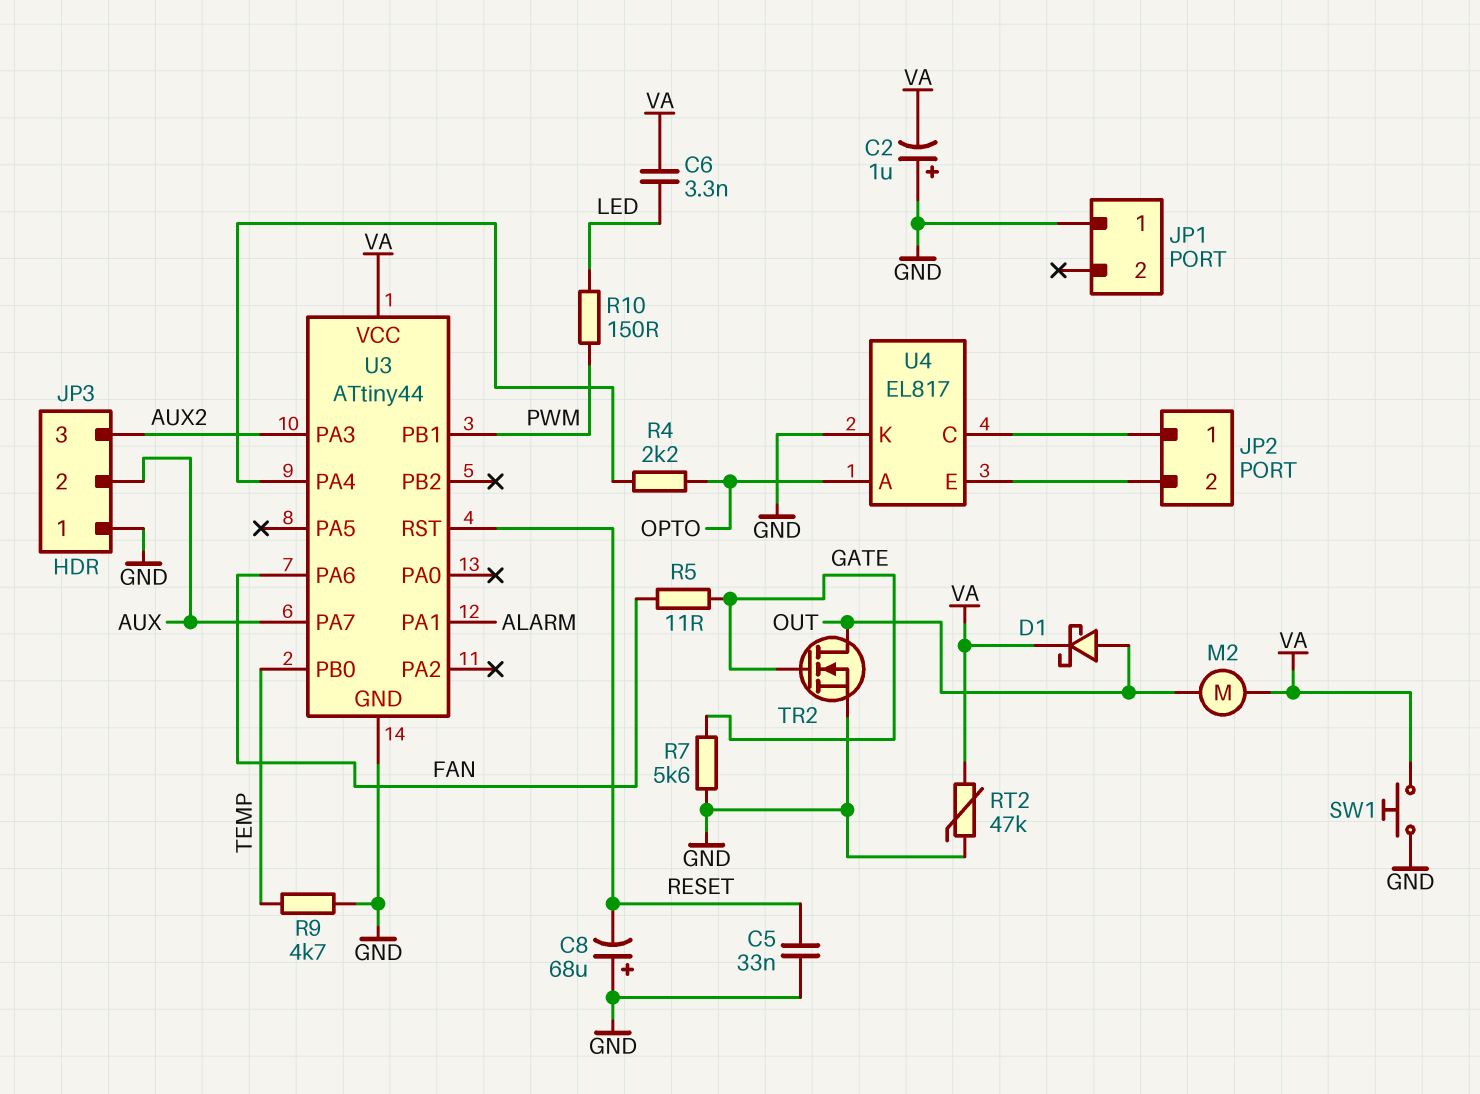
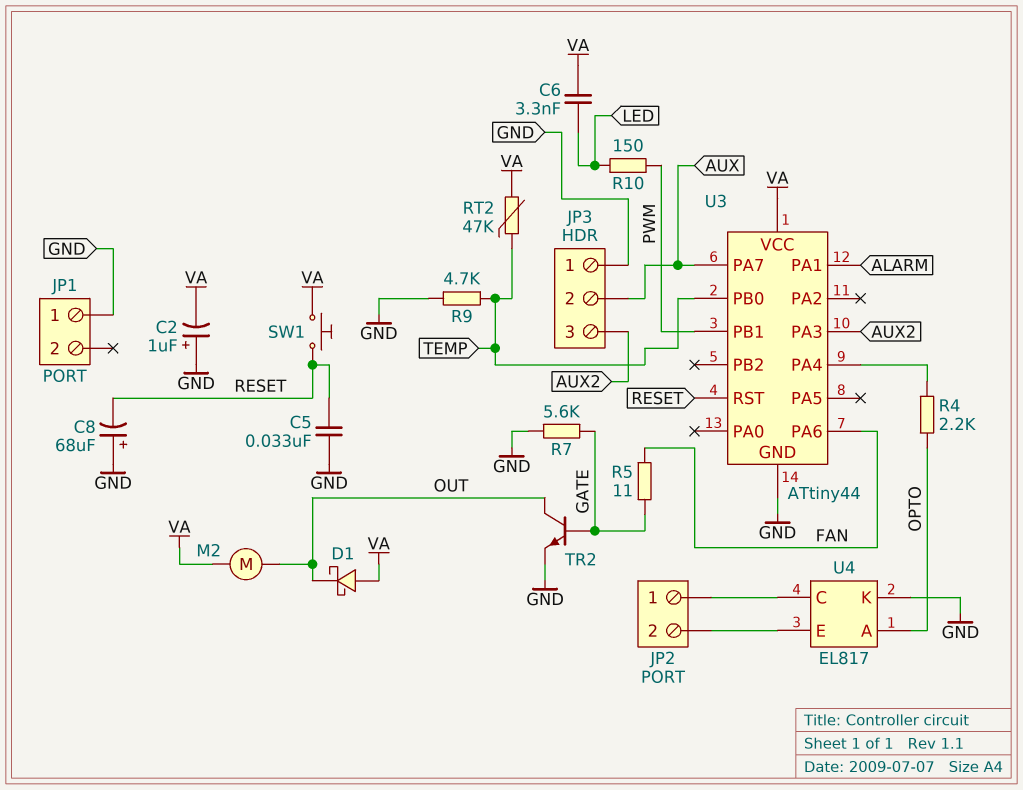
D1: schottky (A OUT, K VA) -> schottky (A VA, K OUT)
RT2: 47k (GND, VA) -> 47k (TEMP, VA)
SW1: button (GND, VA) -> button (RESET, VA)
TR2: NMOS (G GATE, D OUT, S GND) -> NPN (B GATE, C OUT, E GND)

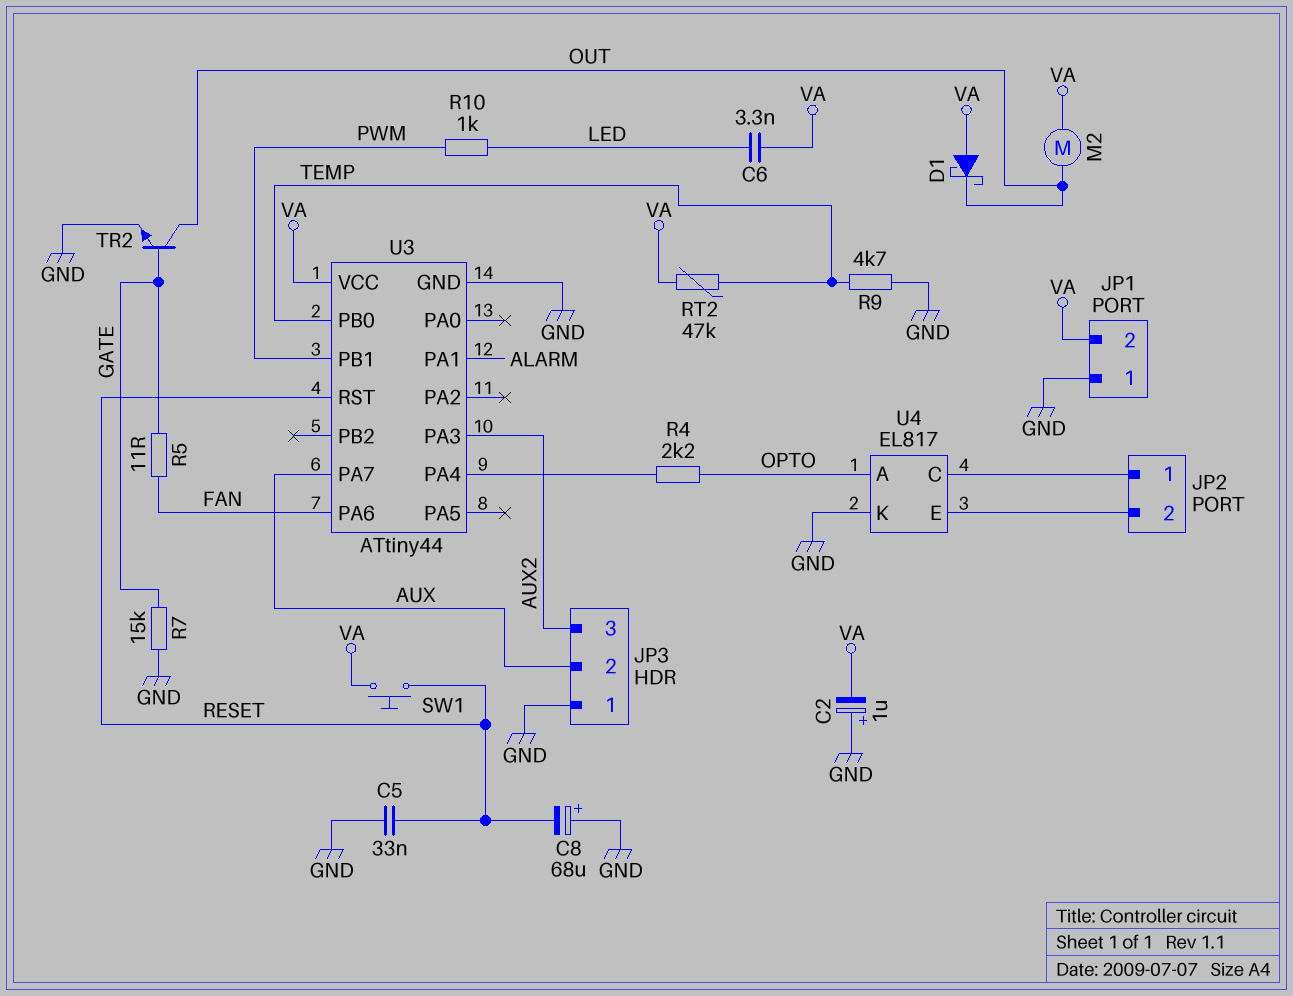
JP1 pin 2: none -> VA
R7: 5.6k (GATE, GND) -> 15k (GATE, GND)
R10: 150 (LED, PWM) -> 1k (LED, PWM)

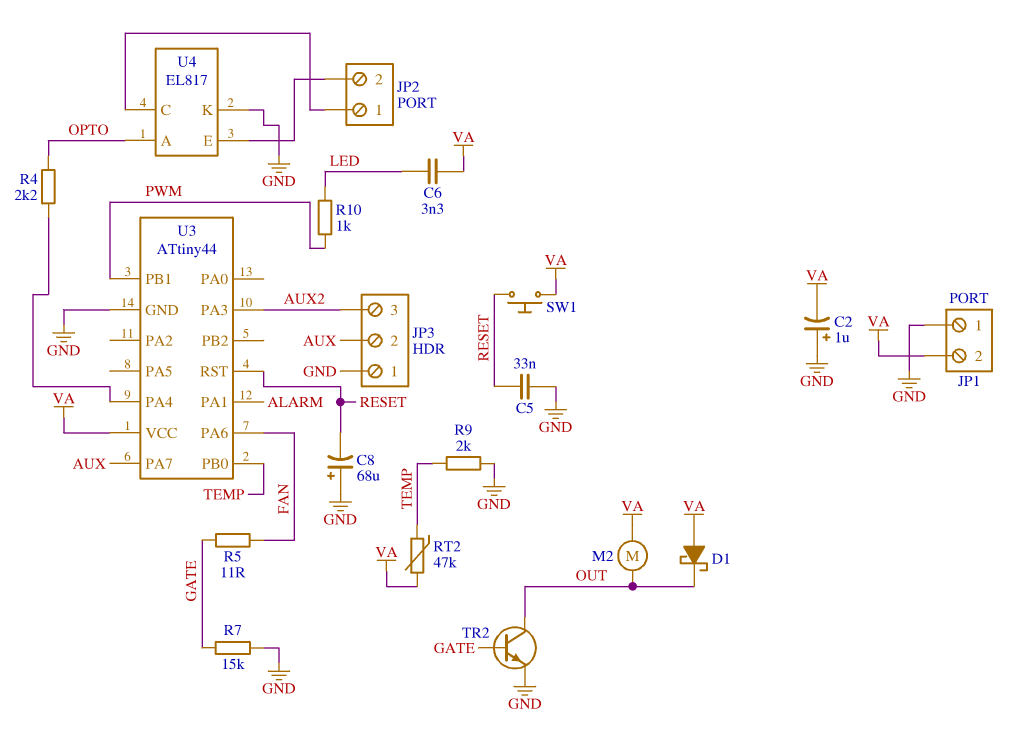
R9: 4.7k (GND, TEMP) -> 2k (GND, TEMP)

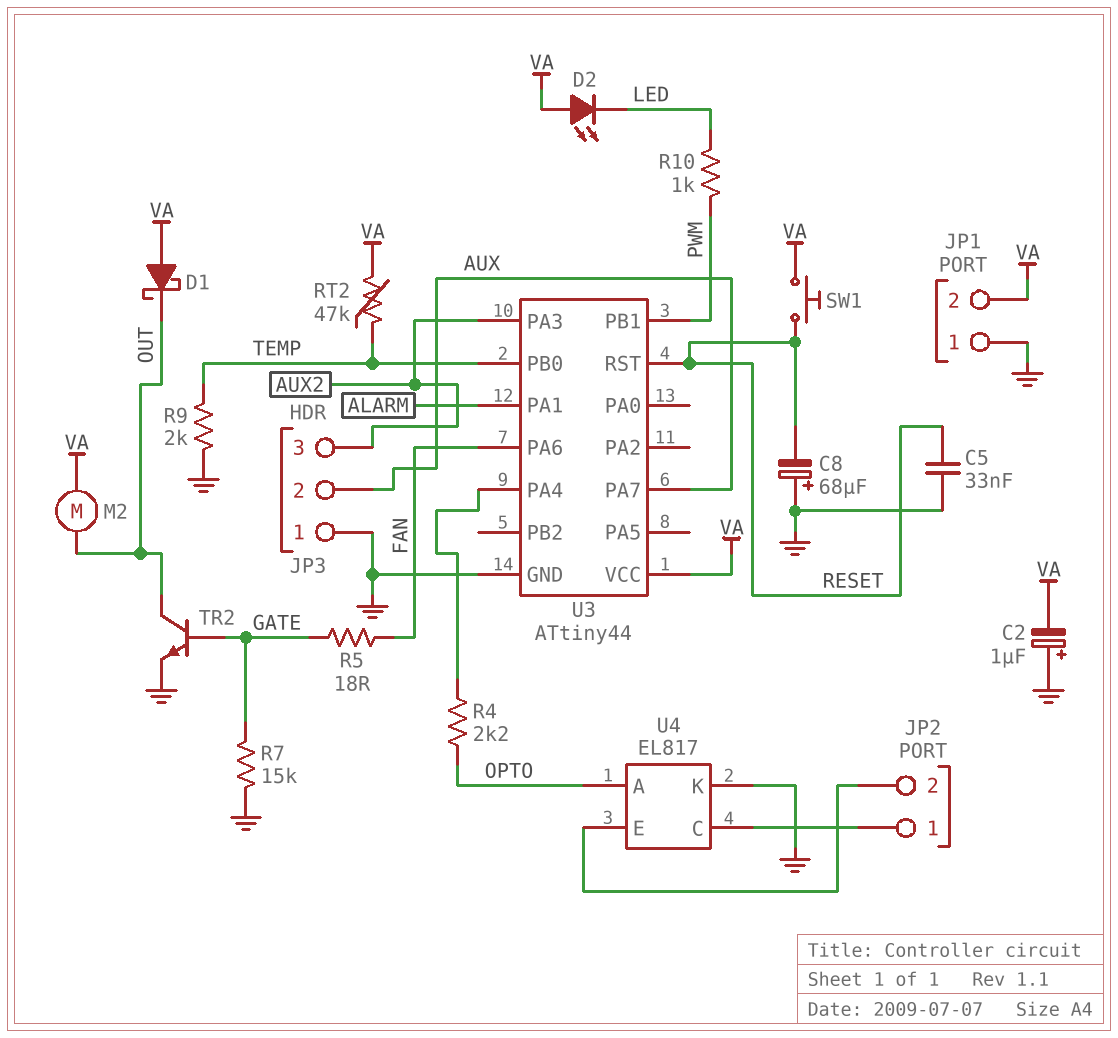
C6: 3.3nF (LED, VA) -> none
D2: none -> LED (A VA, K LED)
R5: 11 (FAN, GATE) -> 18 (FAN, GATE)

